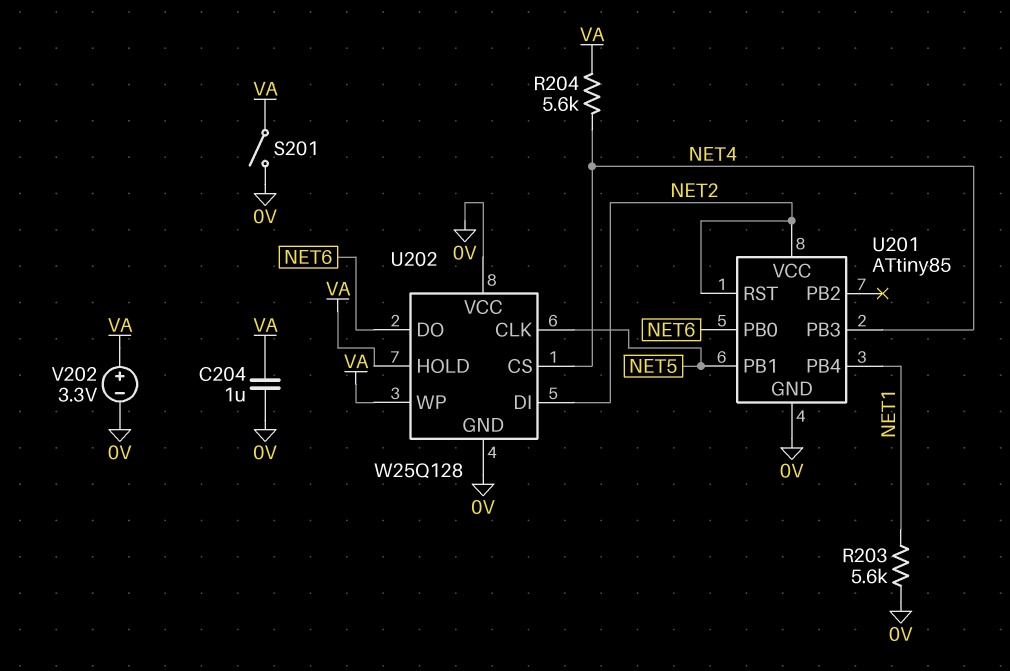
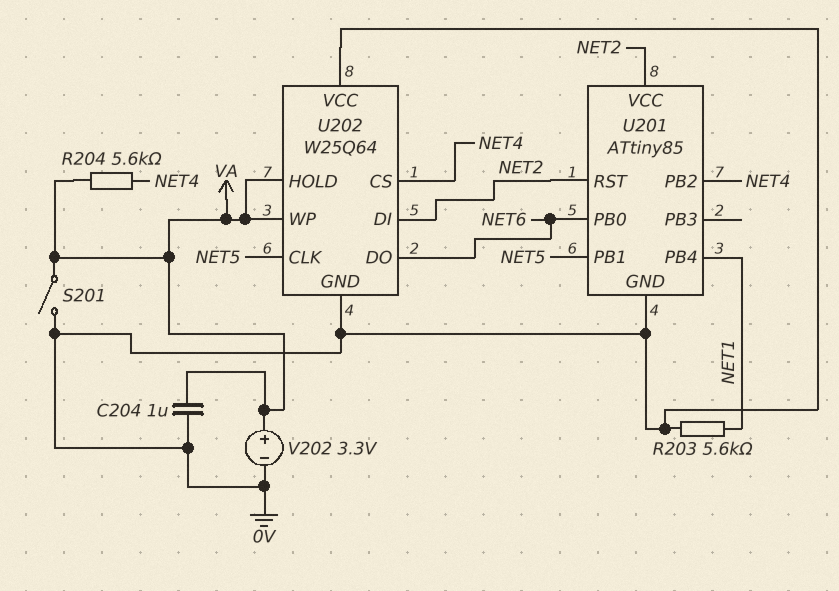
U201 pin PB2: none -> NET4
U201 pin PB3: NET4 -> none
U202: W25Q128 -> W25Q64

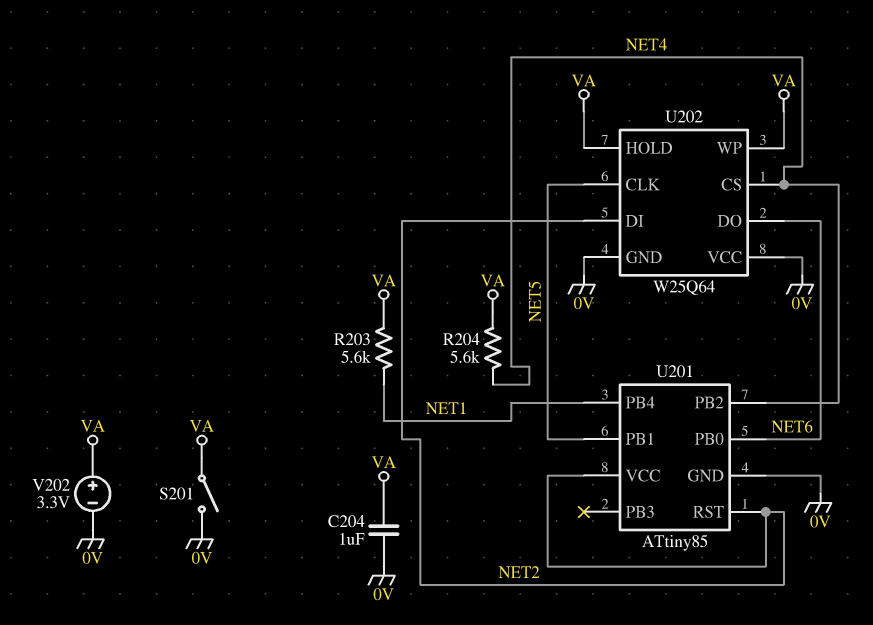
R203: 5.6k (0V, NET1) -> 5.6k (NET1, VA)

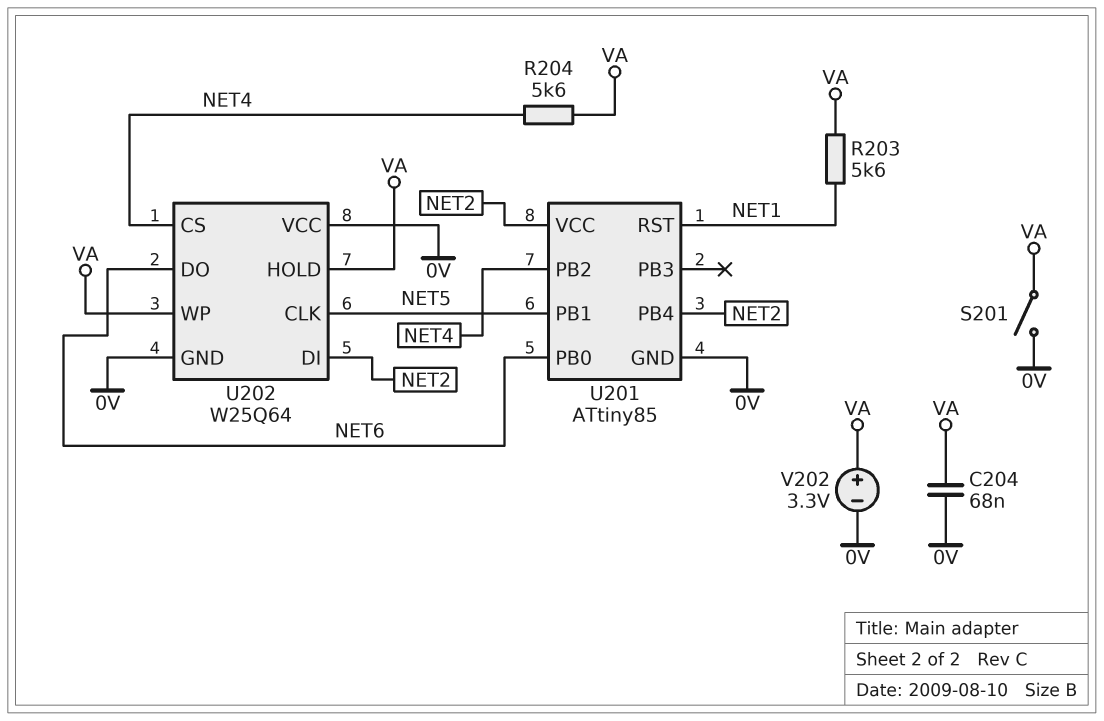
C204: 1uF (0V, VA) -> 68nF (0V, VA)
U201 pin PB4: NET1 -> NET2
U201 pin RST: NET2 -> NET1

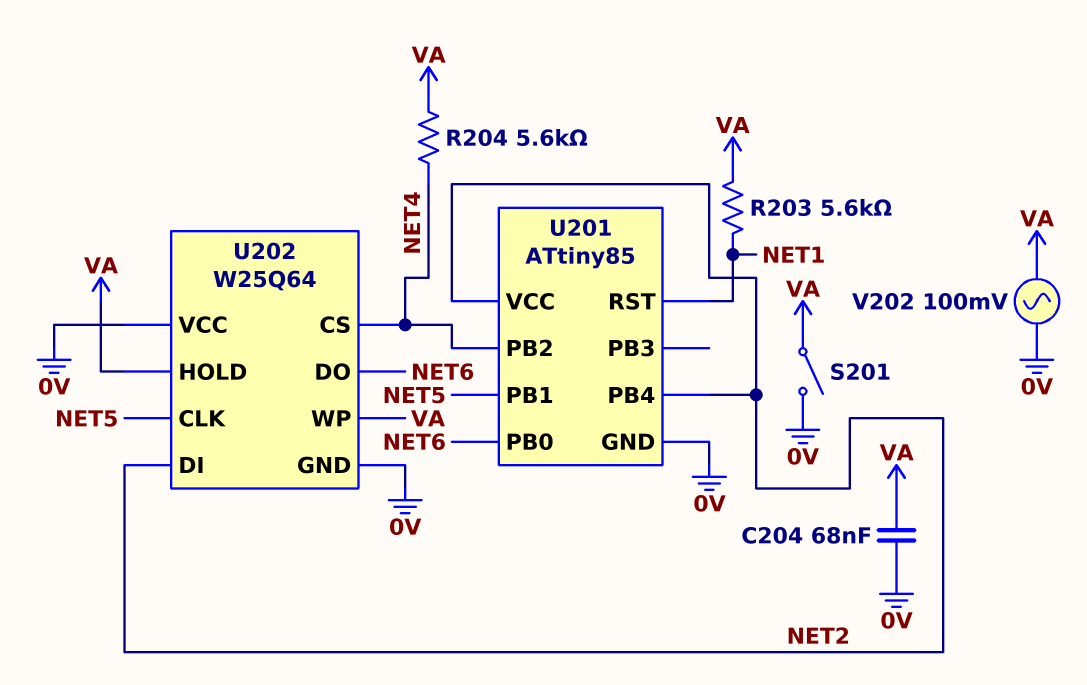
V202: 3.3V (plus VA, minus 0V) -> AC 100mV (0V, VA)

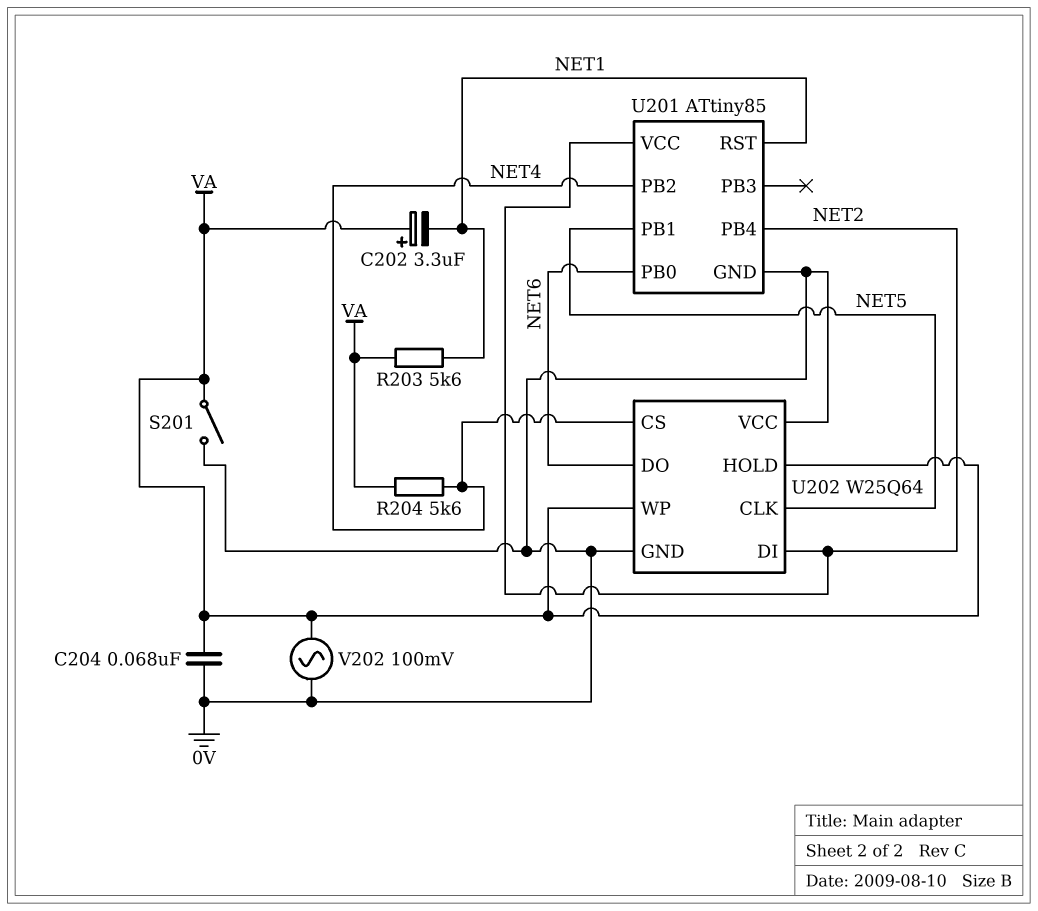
C202: none -> 3.3uF (plus VA, minus NET1)

